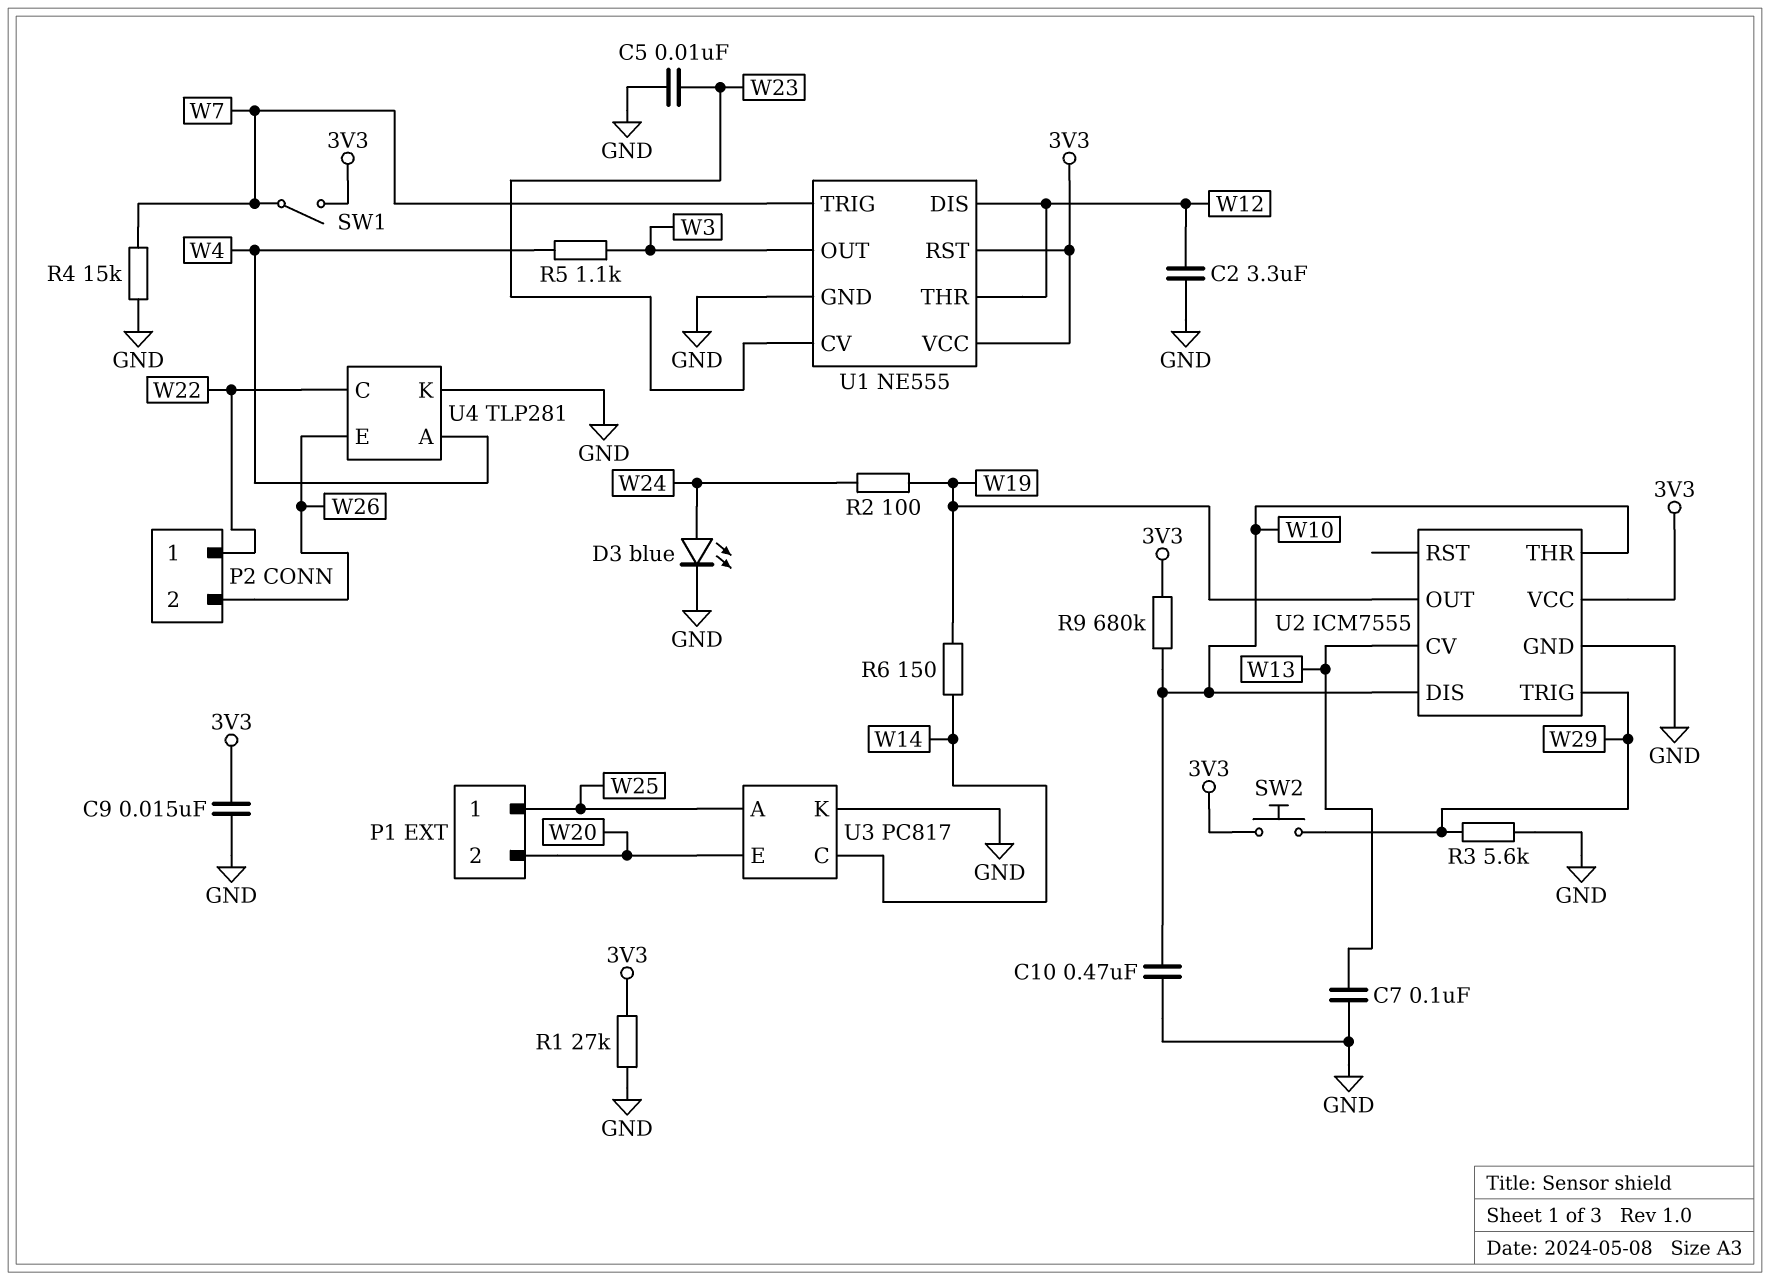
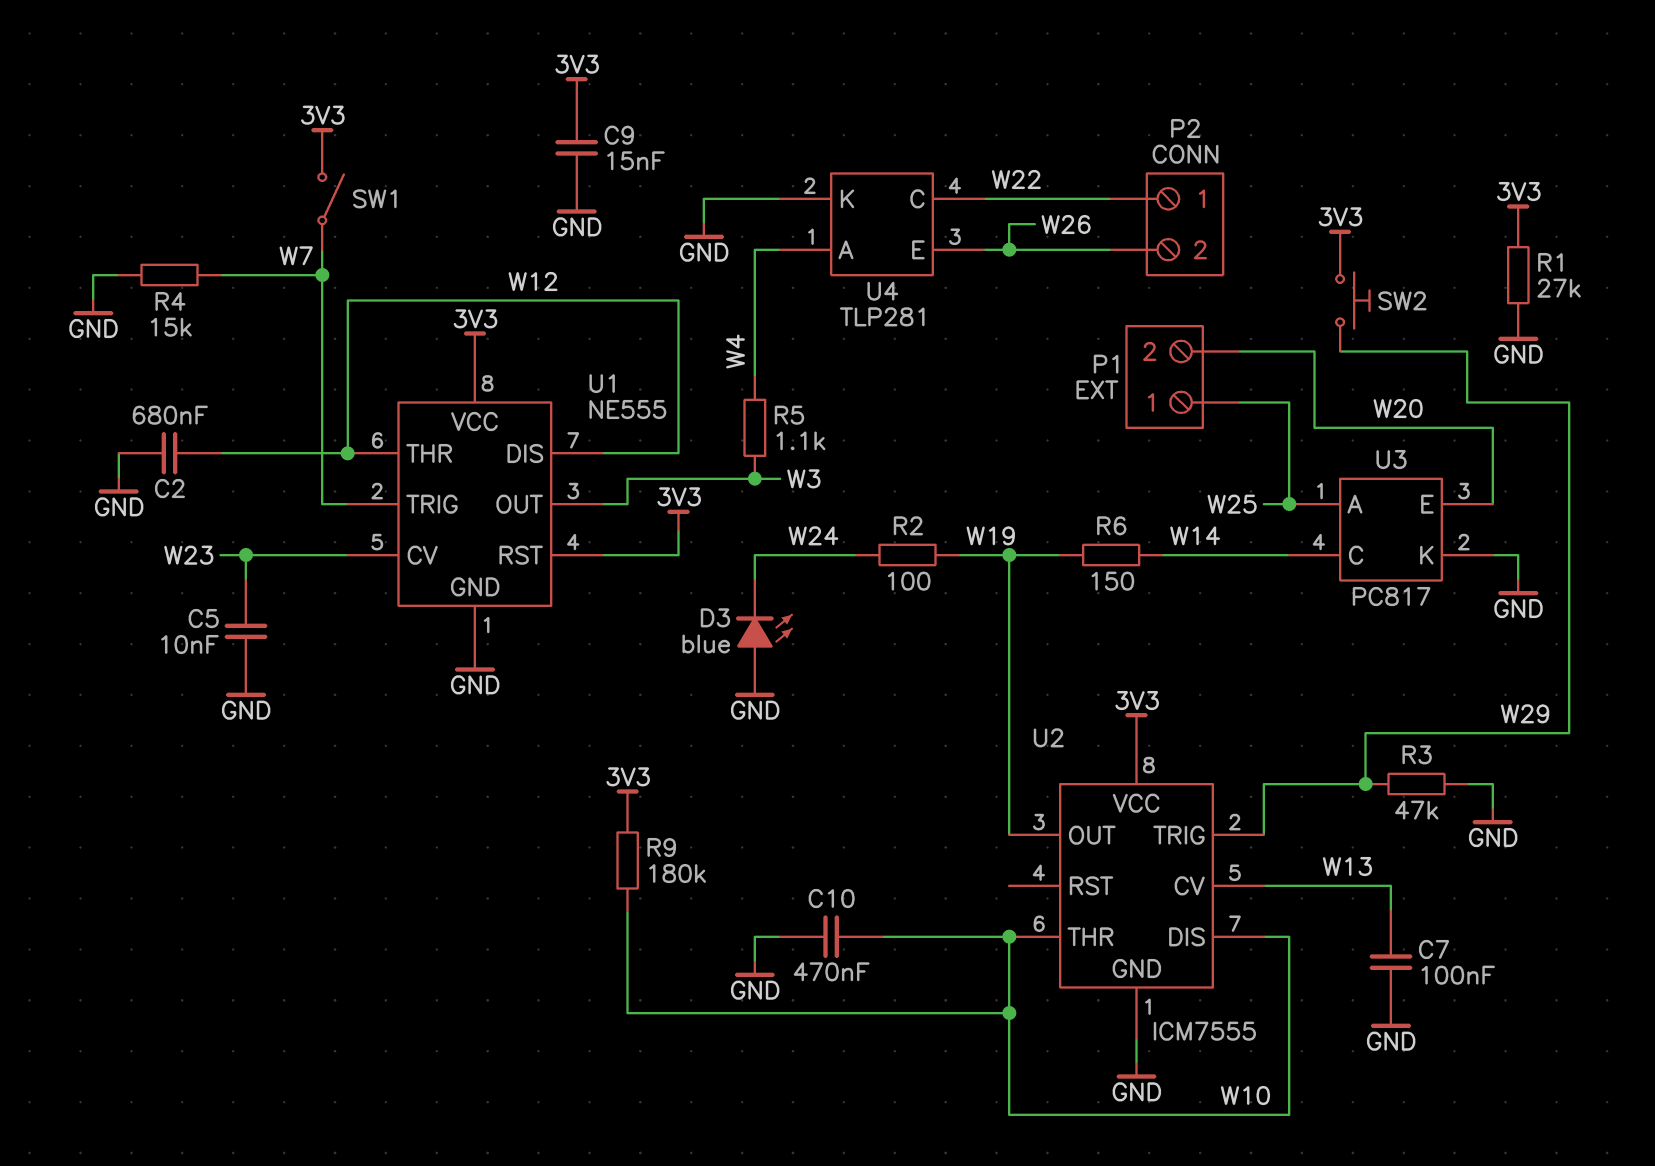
C2: 3.3uF (GND, W12) -> 680nF (GND, W12)
D3: LED blue (A W24, K GND) -> LED blue (A GND, K W24)
R3: 5.6k (GND, W29) -> 47k (GND, W29)
R9: 680k (3V3, W10) -> 180k (3V3, W10)

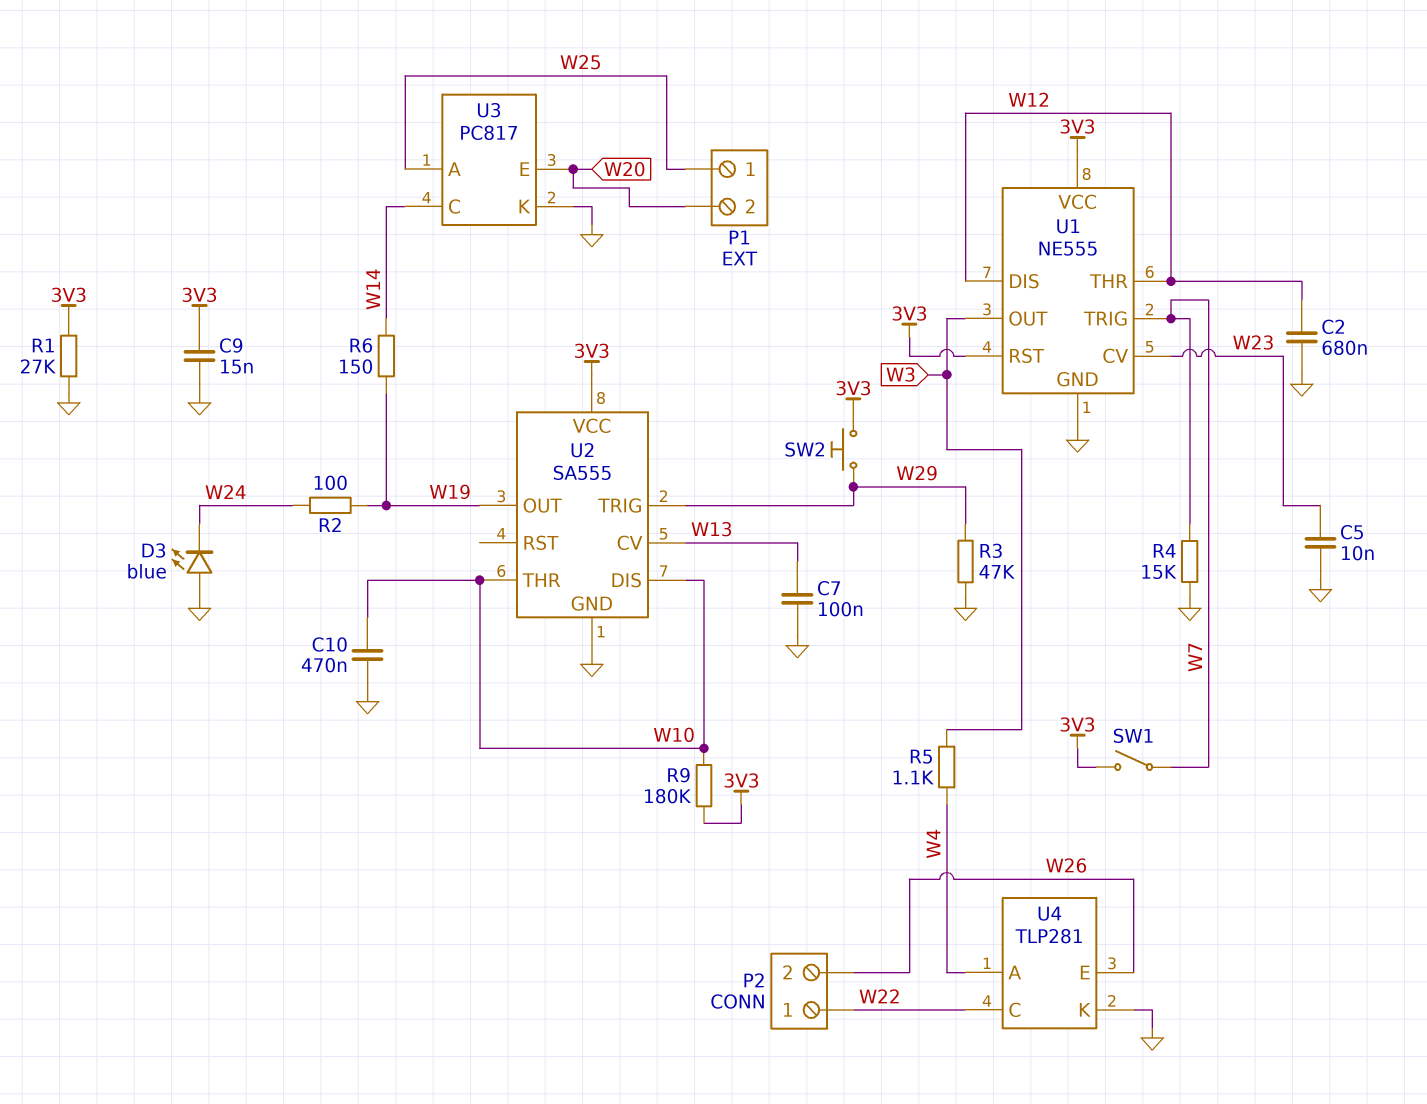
U2: ICM7555 -> SA555

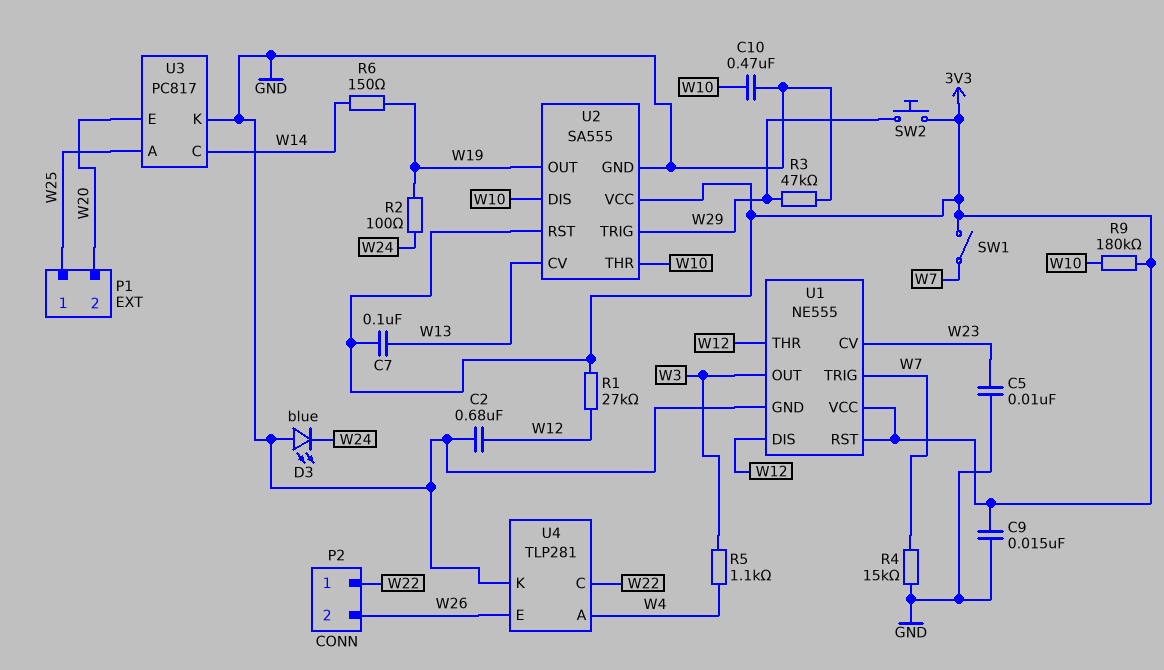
C7: 100nF (GND, W13) -> 100nF (3V3, W13)
R1: 27k (3V3, GND) -> 27k (3V3, W12)
U2 pin RST: none -> 3V3

